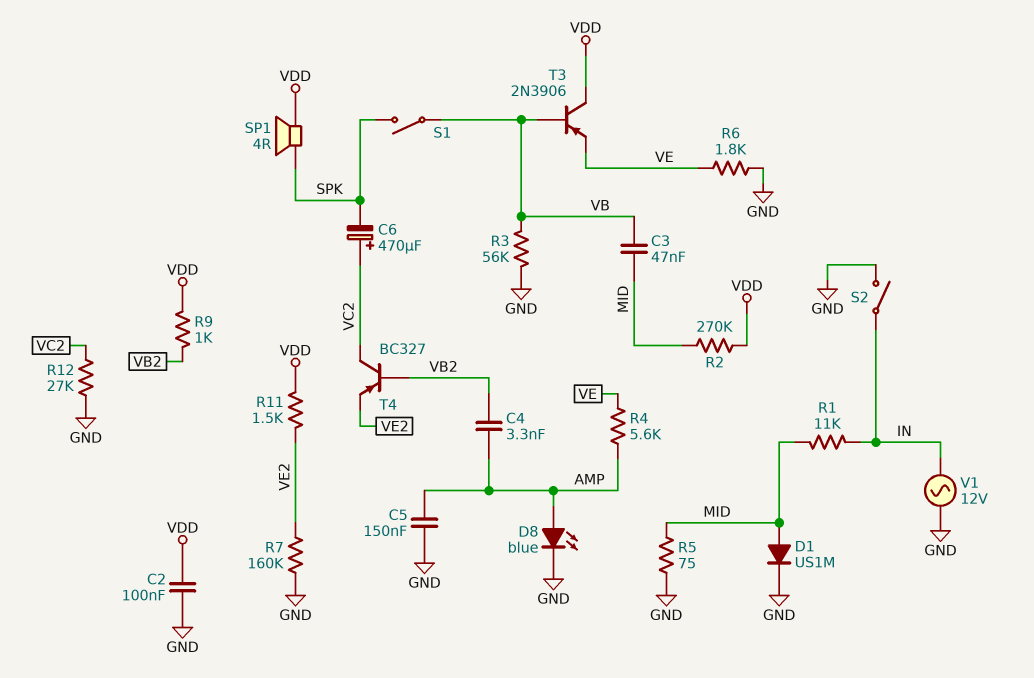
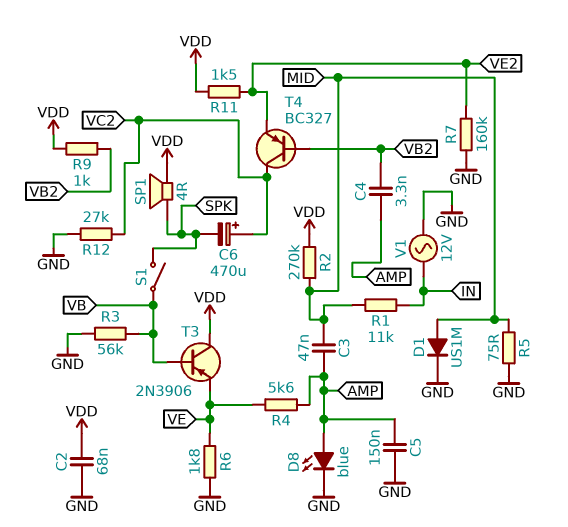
C2: 100nF (GND, VDD) -> 68nF (GND, VDD)
C3: 47nF (MID, VB) -> 47nF (AMP, MID)
S2: switch (GND, IN) -> none

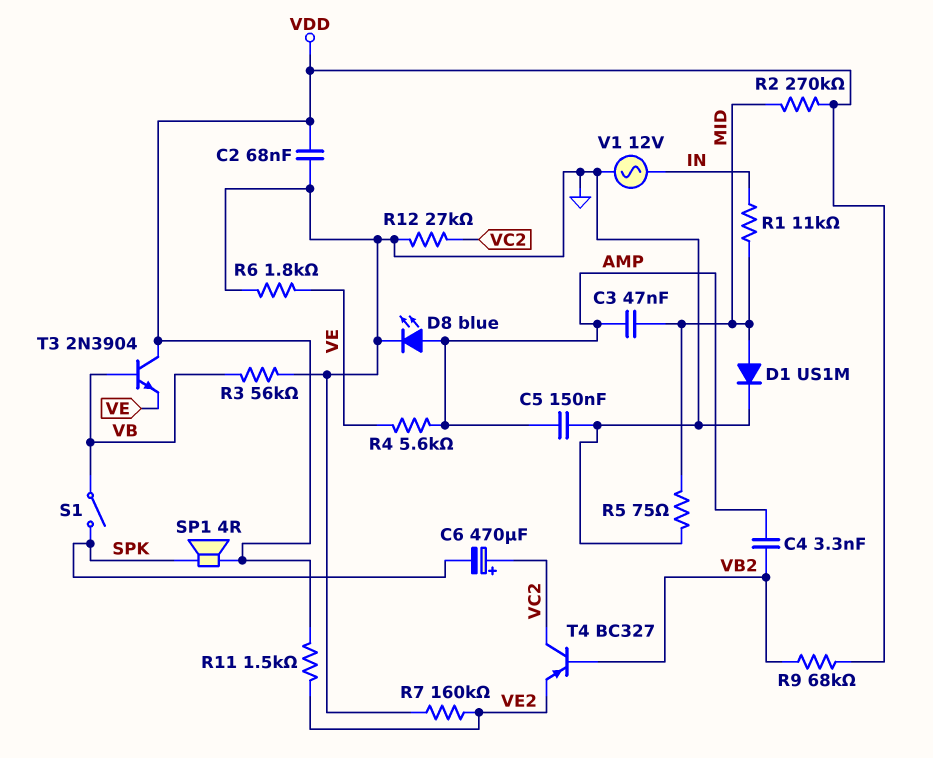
R9: 1k (VB2, VDD) -> 68k (VB2, VDD)
T3: PNP 2N3906 (B VB, C VDD, E VE) -> NPN 2N3904 (B VB, C VDD, E VE)

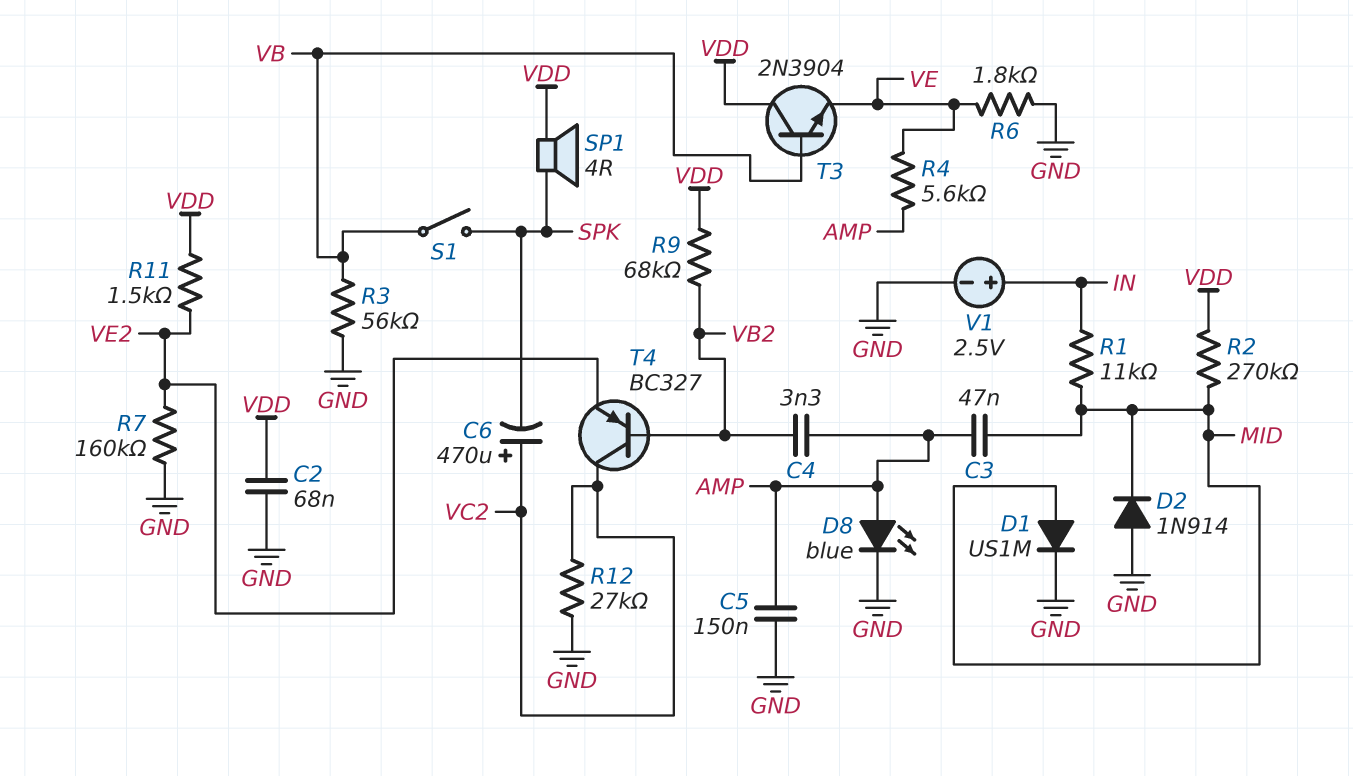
D2: none -> diode 1N914 (A GND, K MID)
R5: 75 (GND, MID) -> none
V1: AC 12V (GND, IN) -> 2.5V (plus IN, minus GND)

